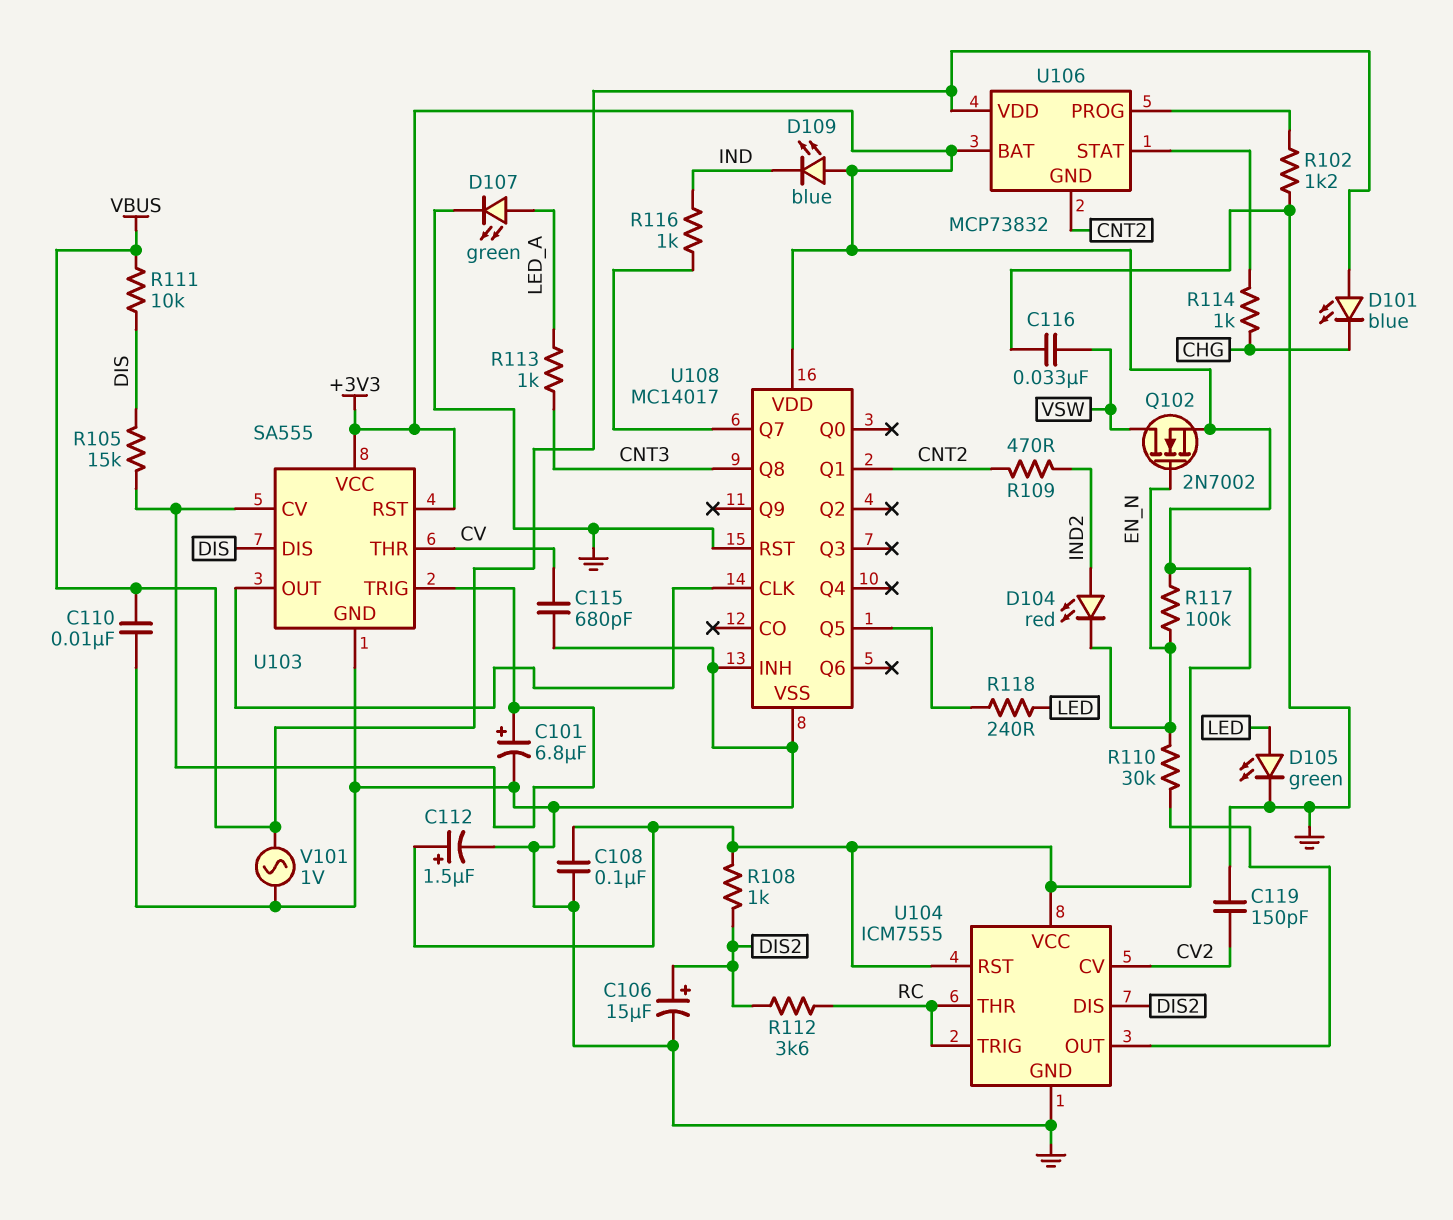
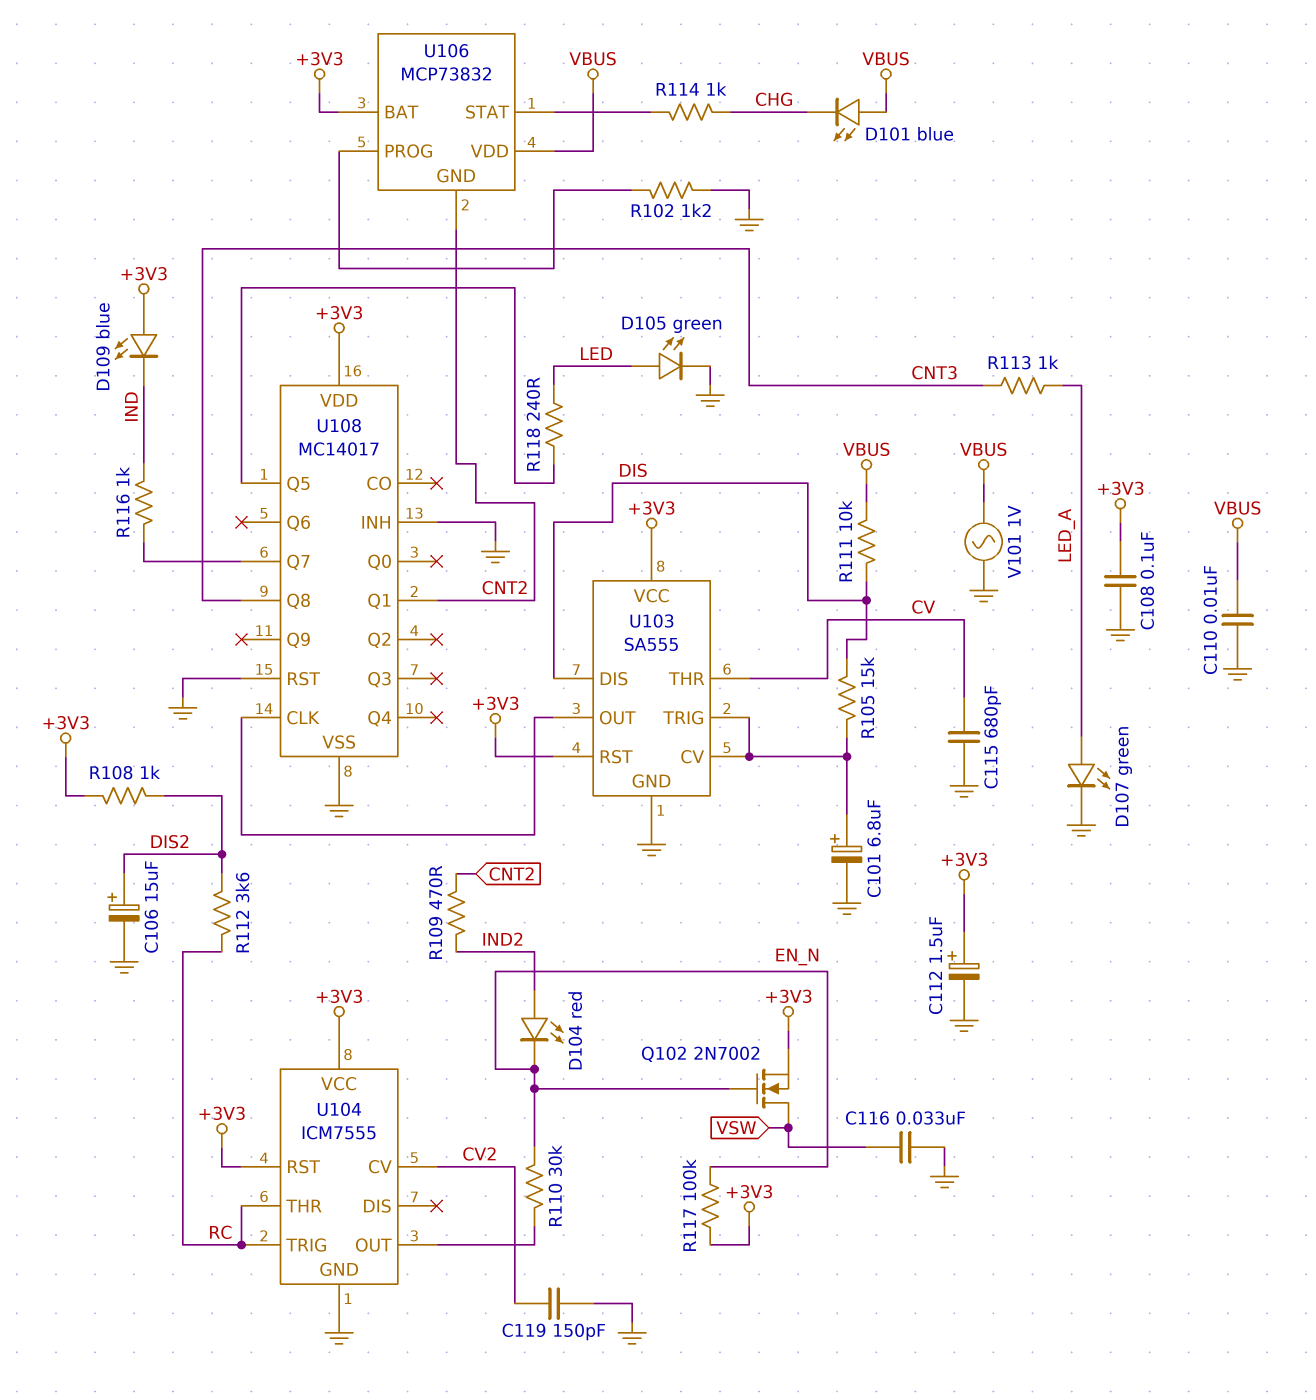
U104 pin DIS: DIS2 -> none

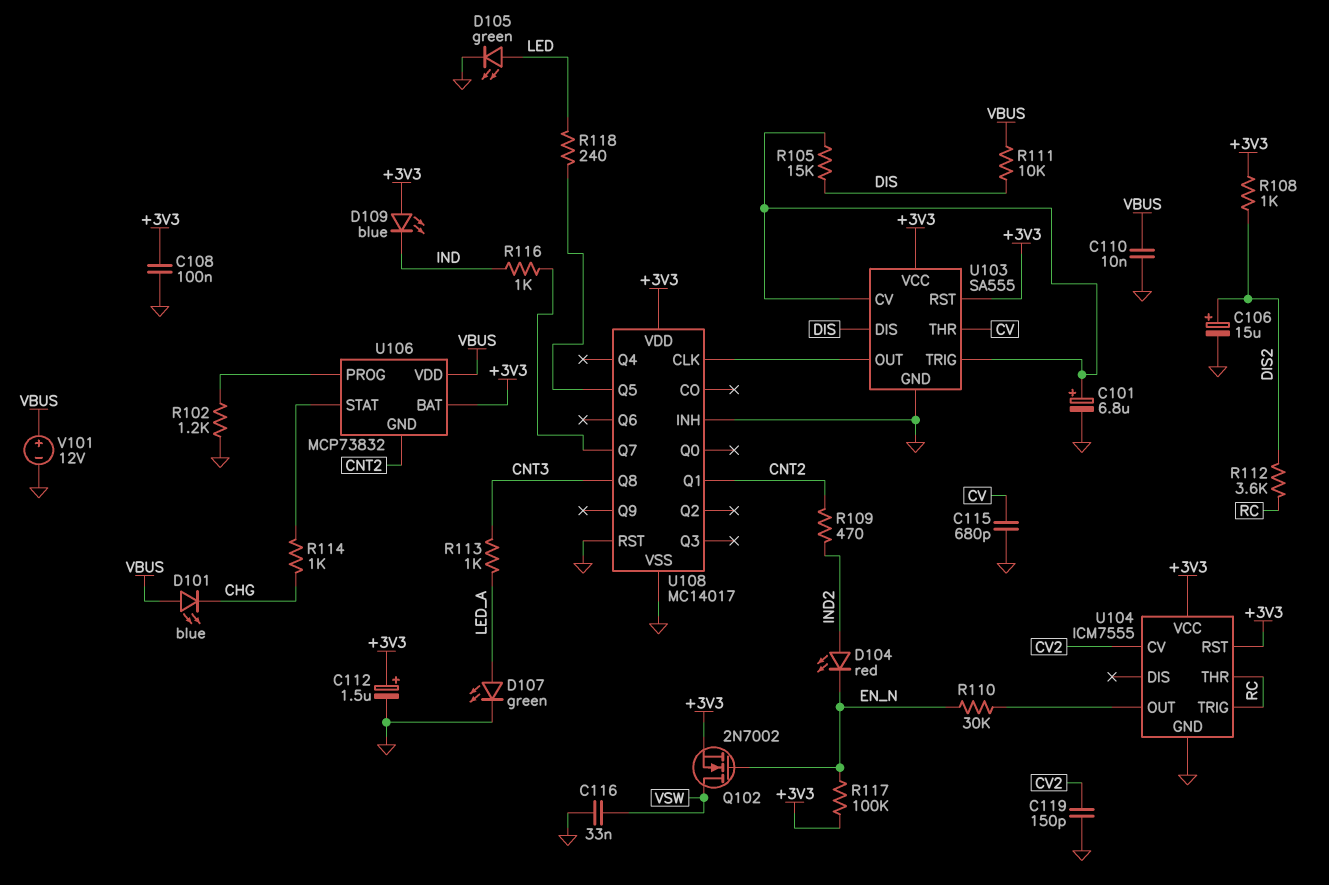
V101: AC 1V (GND, VBUS) -> 12V (plus VBUS, minus GND)

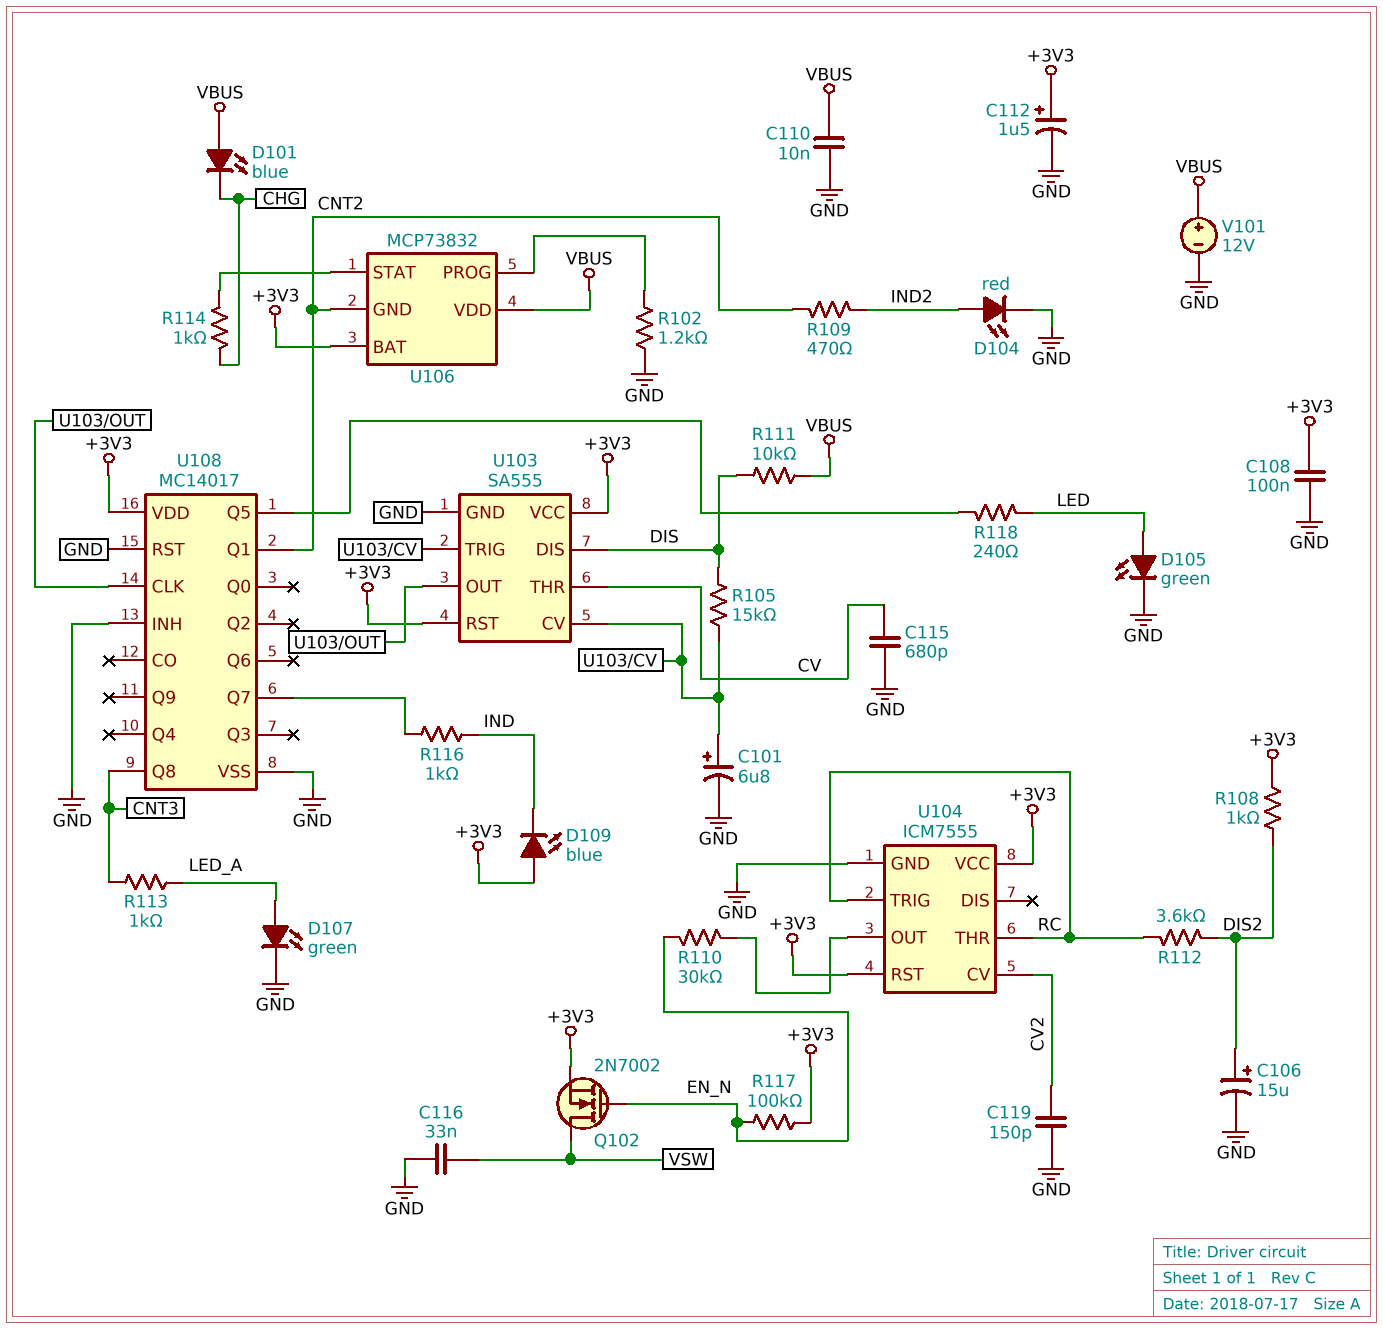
D104: LED red (A IND2, K EN_N) -> LED red (A IND2, K GND)

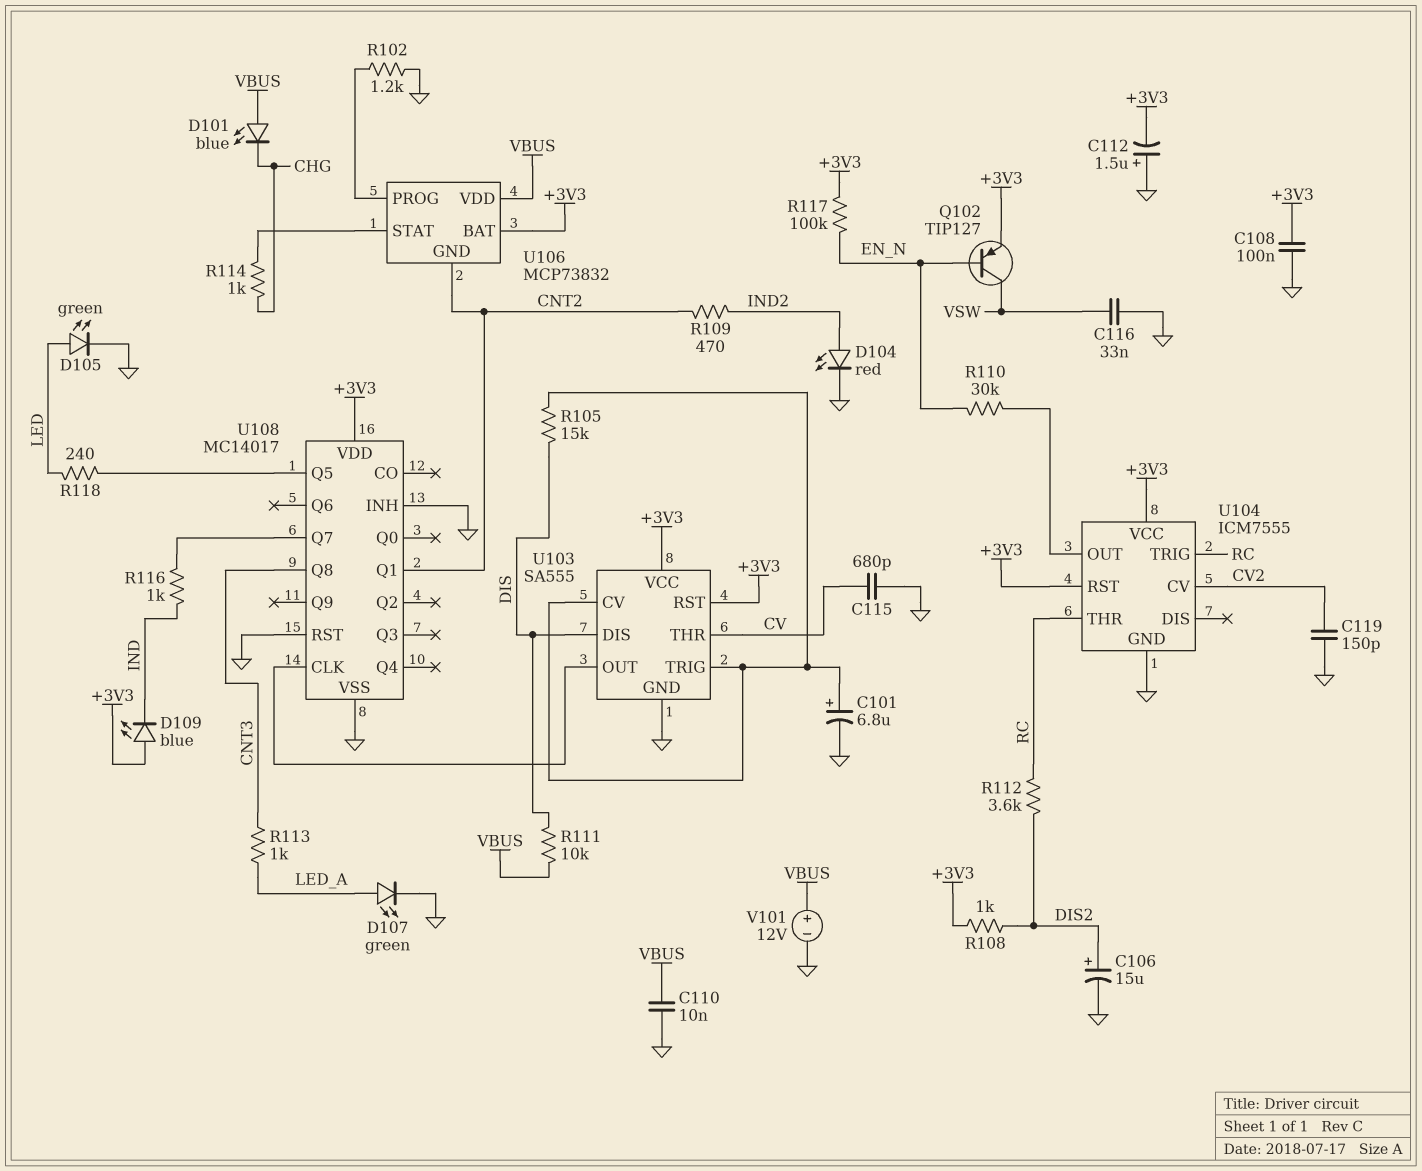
C112: 1.5uF (plus +3V3, minus GND) -> 1.5uF (plus GND, minus +3V3)
Q102: NMOS 2N7002 (G EN_N, D VSW, S +3V3) -> PNP TIP127 (B EN_N, C VSW, E +3V3)

